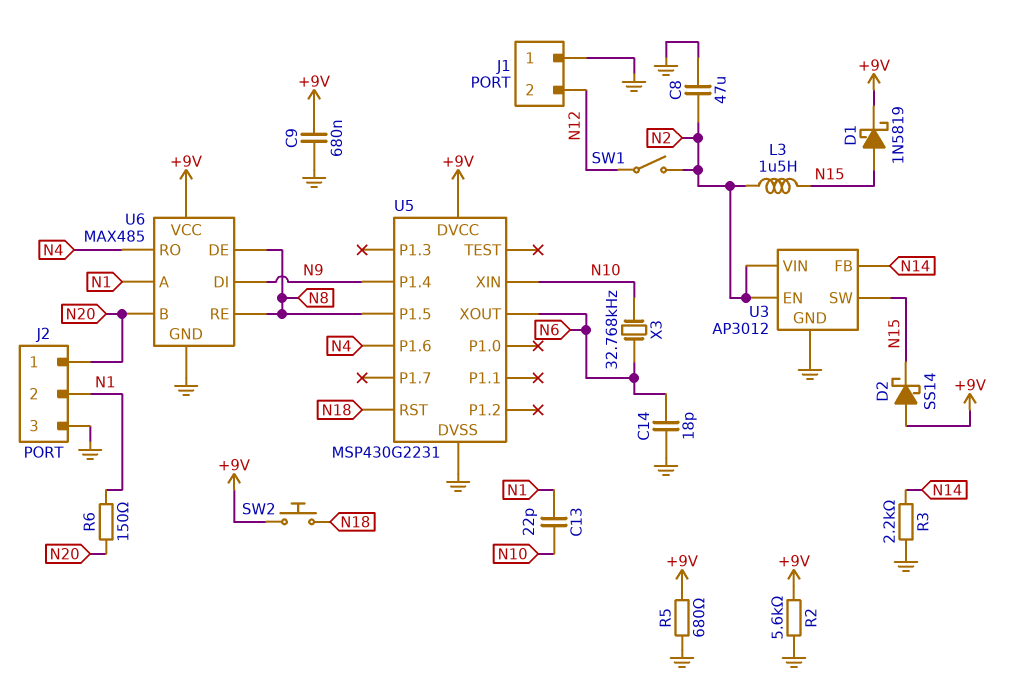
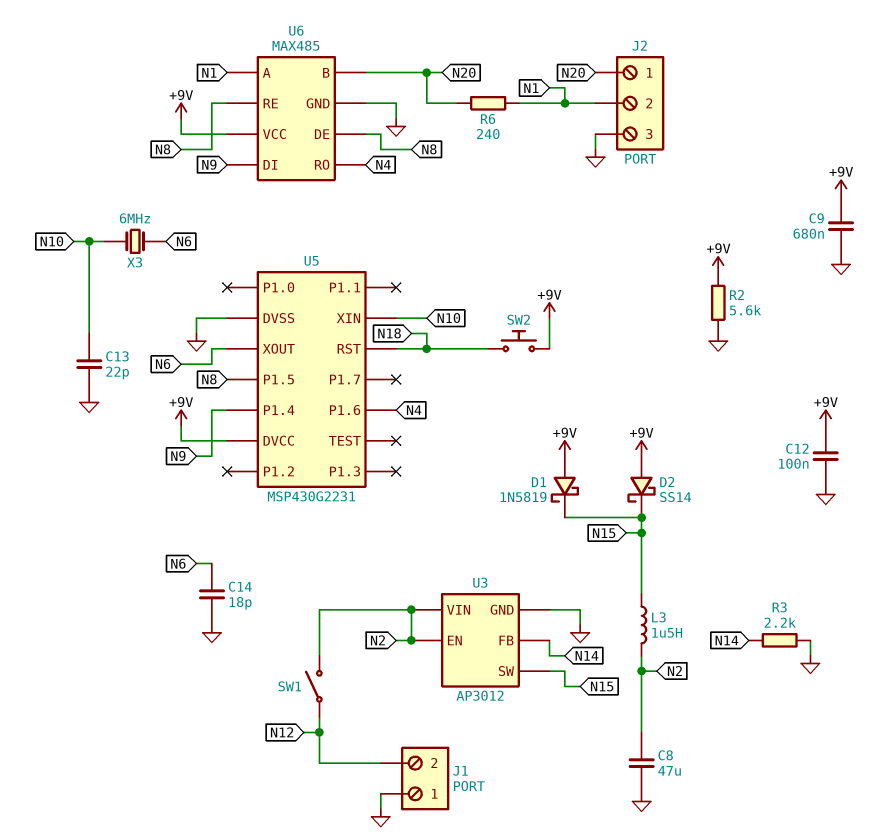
C12: none -> 100nF (+9V, GND)
C13: 22pF (N1, N10) -> 22pF (GND, N10)
D1: schottky 1N5819 (A N15, K +9V) -> schottky 1N5819 (A +9V, K N15)
R5: 680 (+9V, GND) -> none
R6: 150 (N1, N20) -> 240 (N1, N20)
X3: 32.768kHz (N6, N10) -> 6MHz (N6, N10)

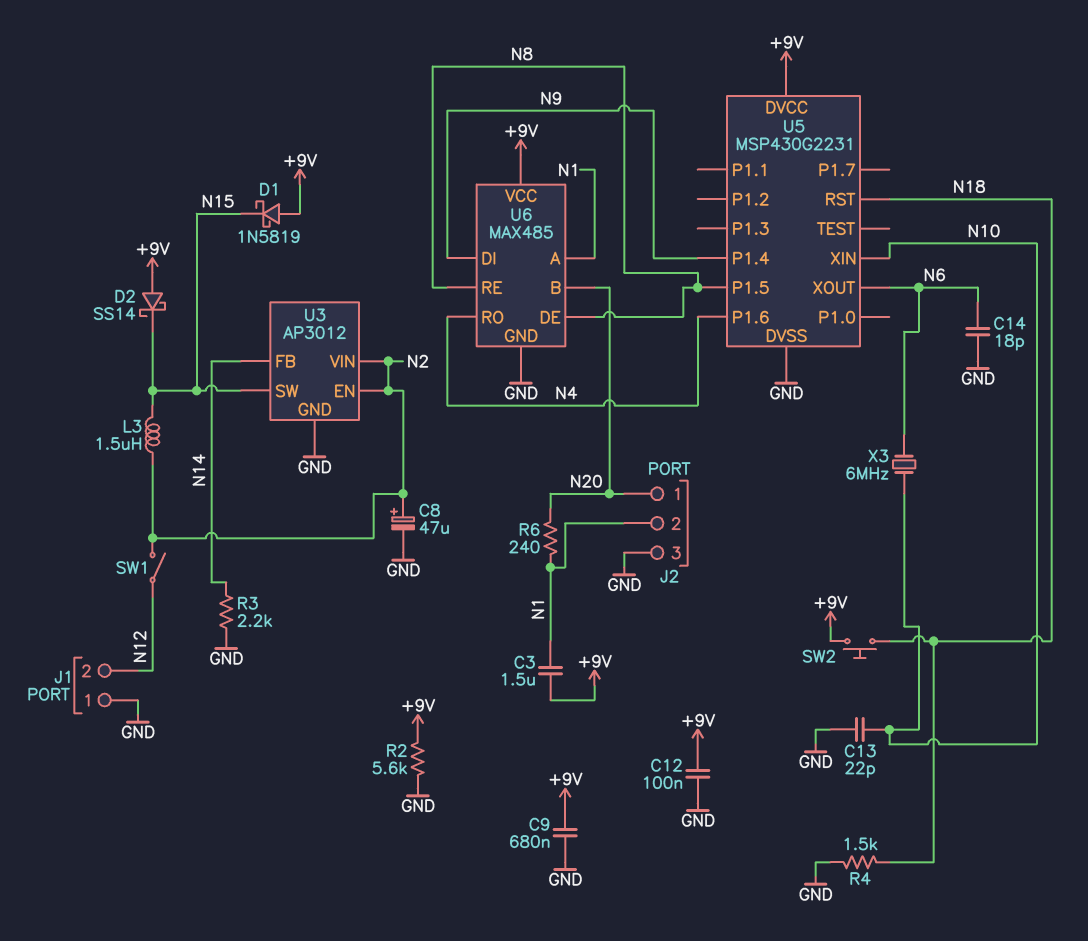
C3: none -> 1.5uF (+9V, N1)
C8: 47uF (GND, N2) -> 47uF (plus N2, minus GND)
R4: none -> 1.5k (GND, N18)

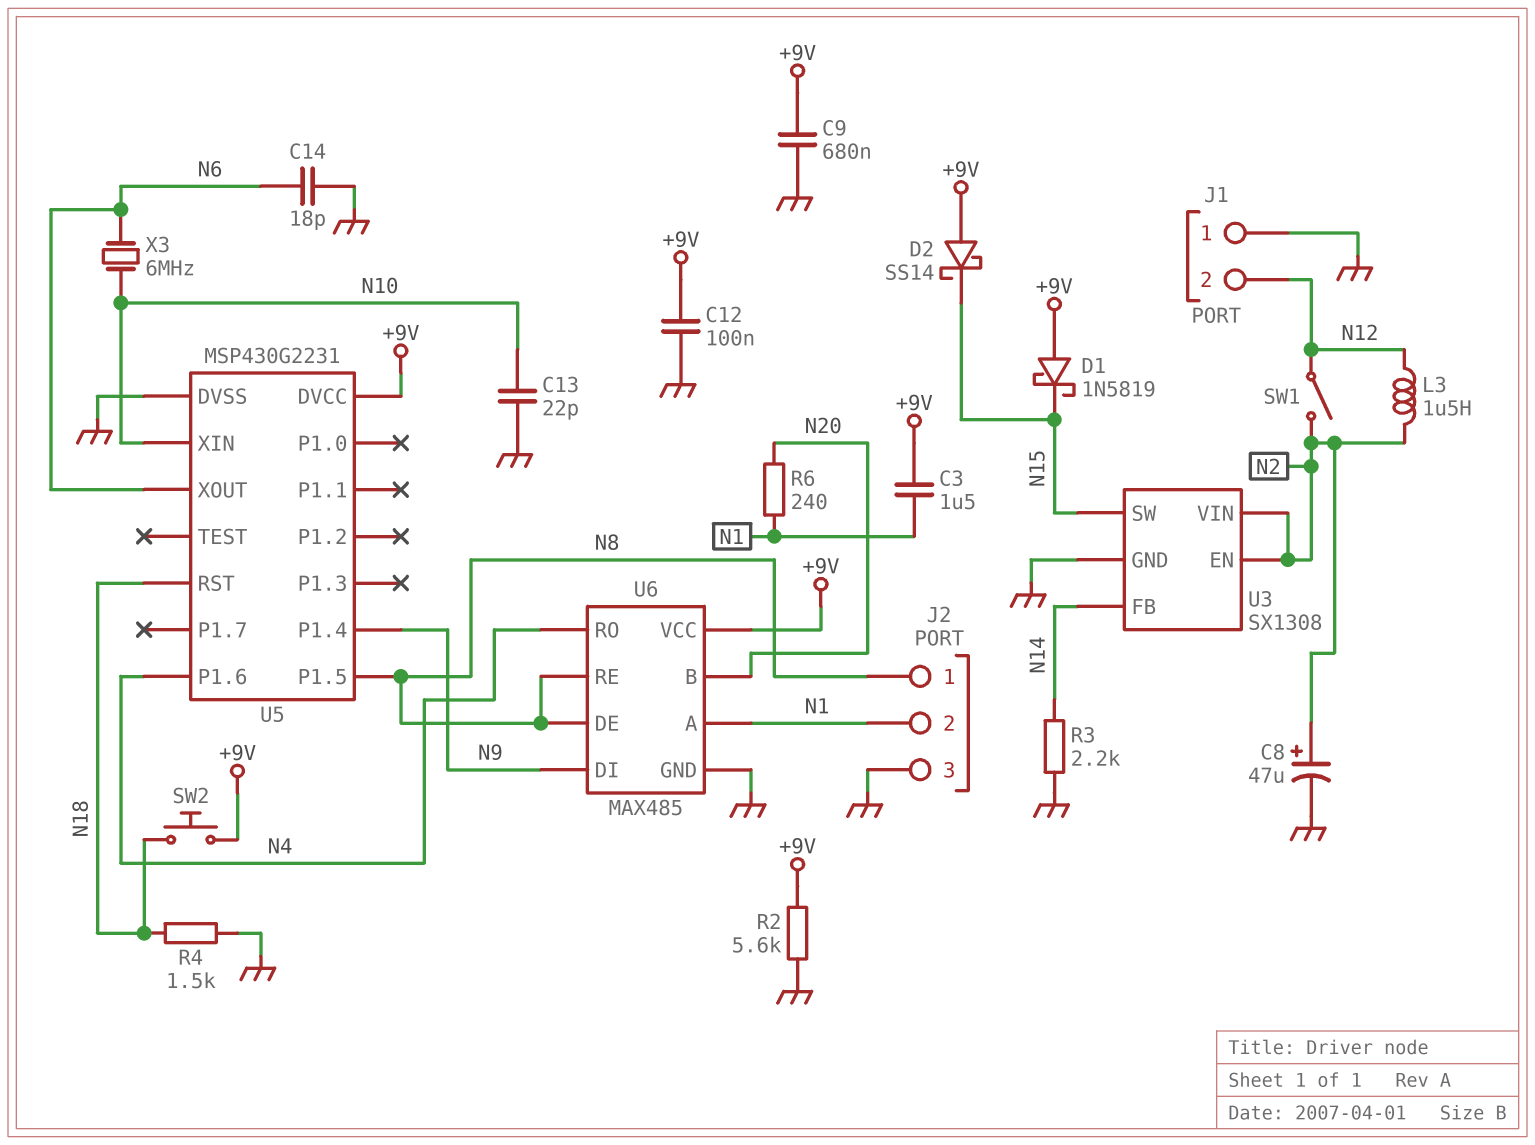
J2 pin 1: N20 -> N8
L3: 1.5uH (N2, N15) -> 1.5uH (N2, N12)
U3: AP3012 -> SX1308

